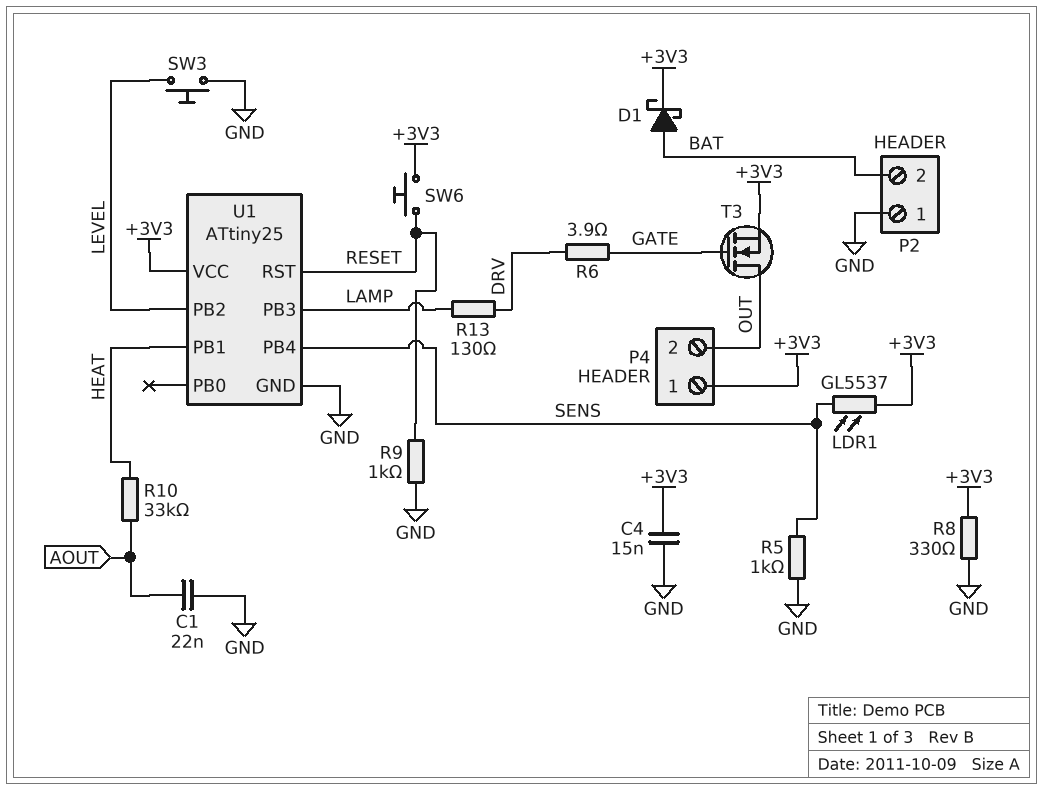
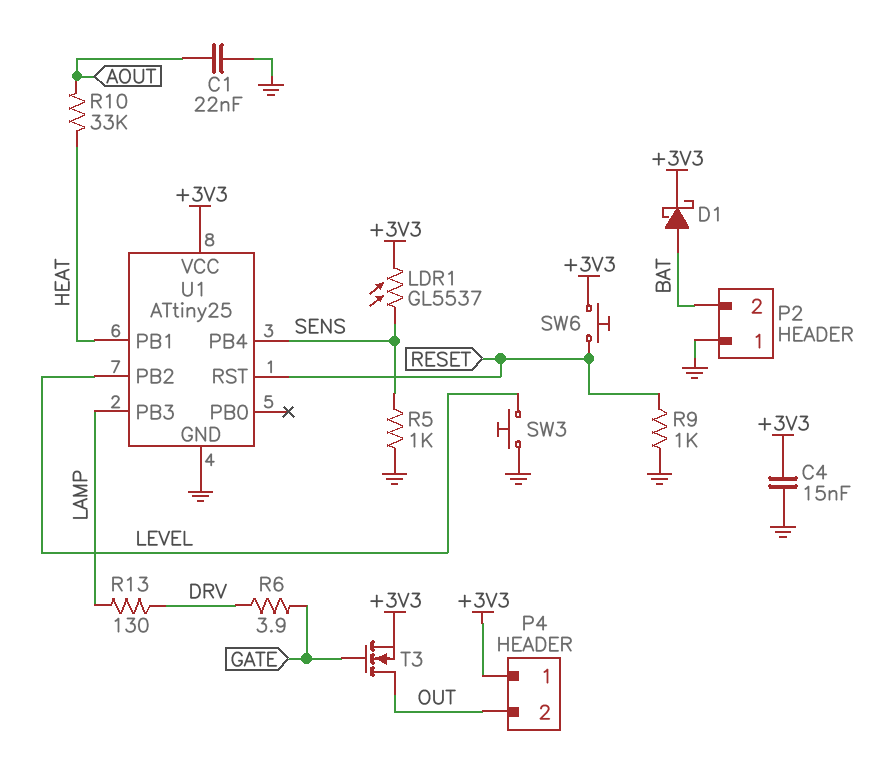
R8: 330 (+3V3, GND) -> none

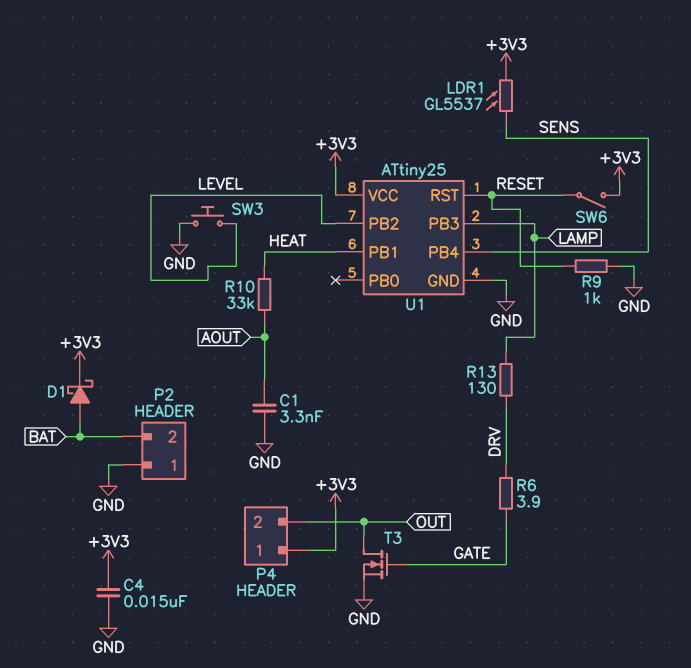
C1: 22nF (AOUT, GND) -> 3.3nF (AOUT, GND)
R5: 1k (GND, SENS) -> none
SW6: button (+3V3, RESET) -> switch (+3V3, RESET)
T3: NMOS (G GATE, D OUT, S +3V3) -> NMOS (G GATE, D OUT, S GND)

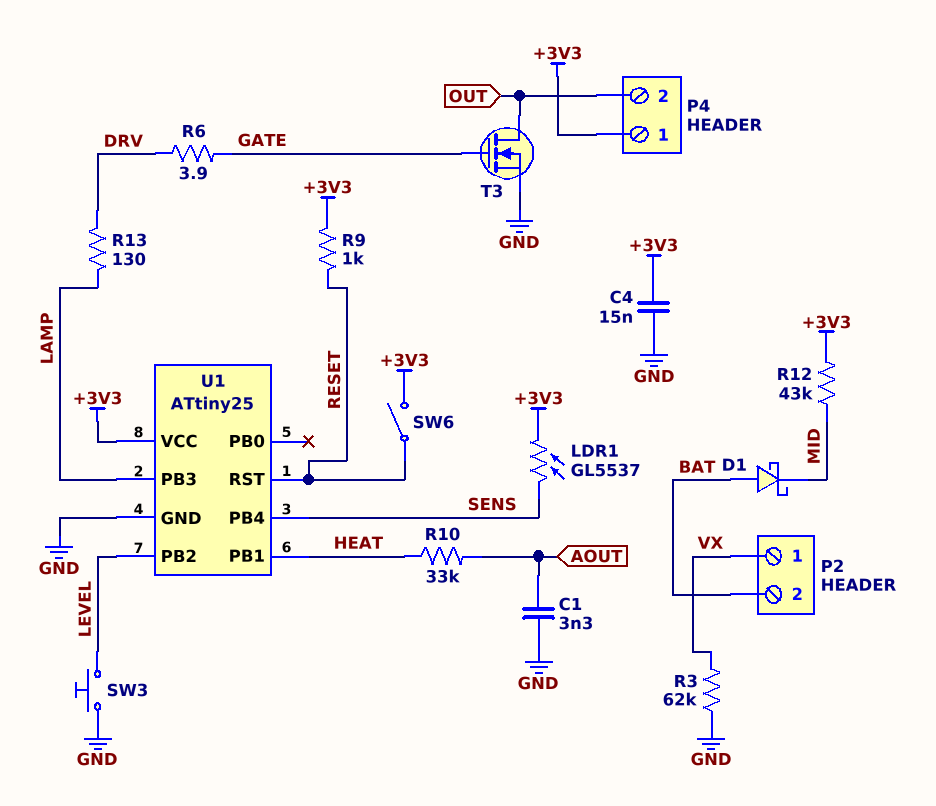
D1: schottky (A BAT, K +3V3) -> schottky (A BAT, K MID)
P2 pin 1: GND -> VX
R3: none -> 62k (GND, VX)
R9: 1k (GND, RESET) -> 1k (+3V3, RESET)
R12: none -> 43k (+3V3, MID)

